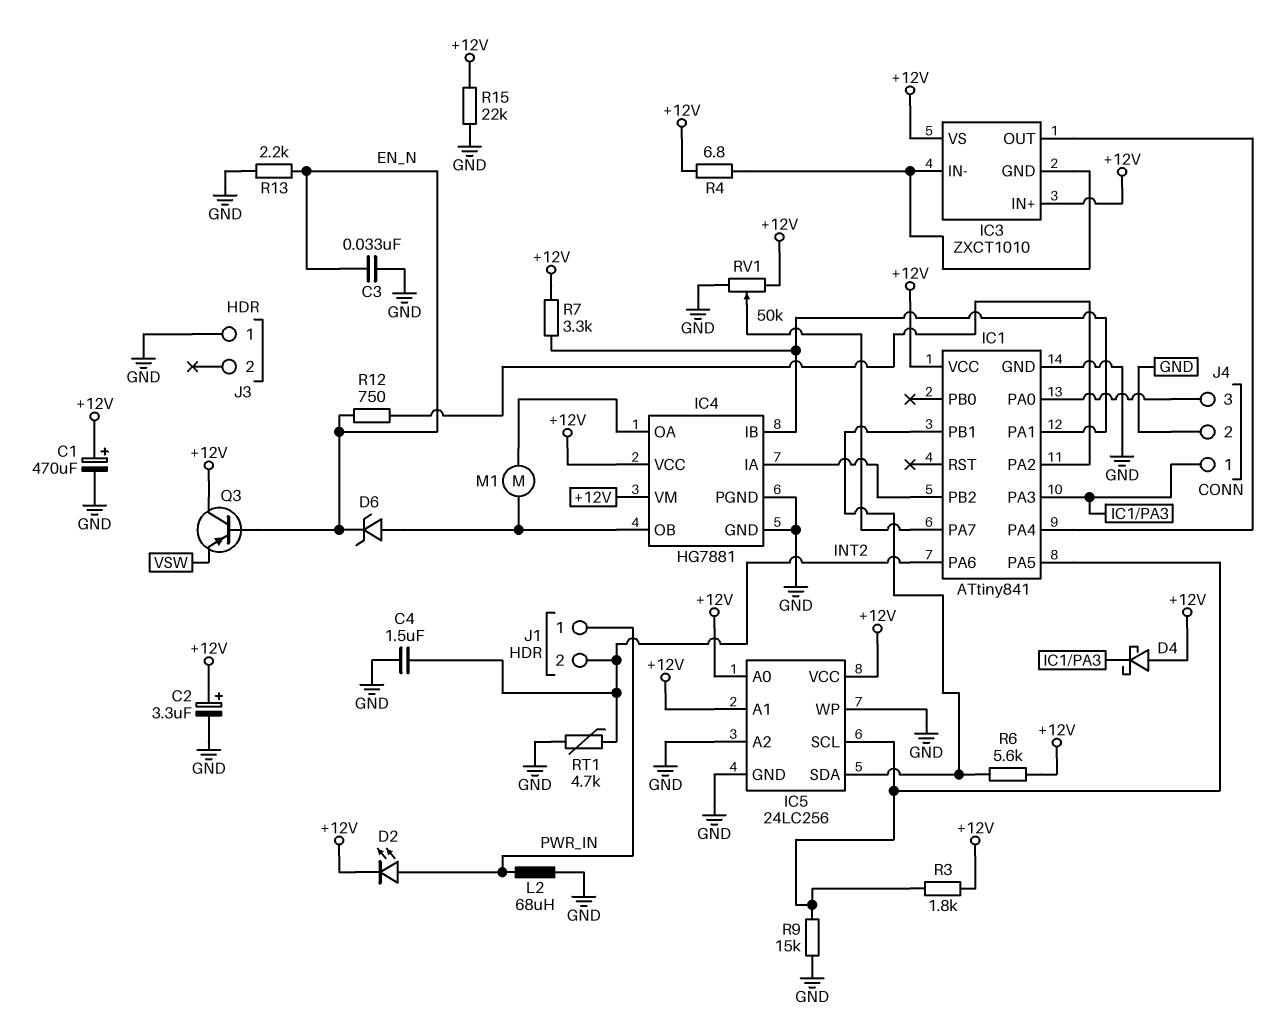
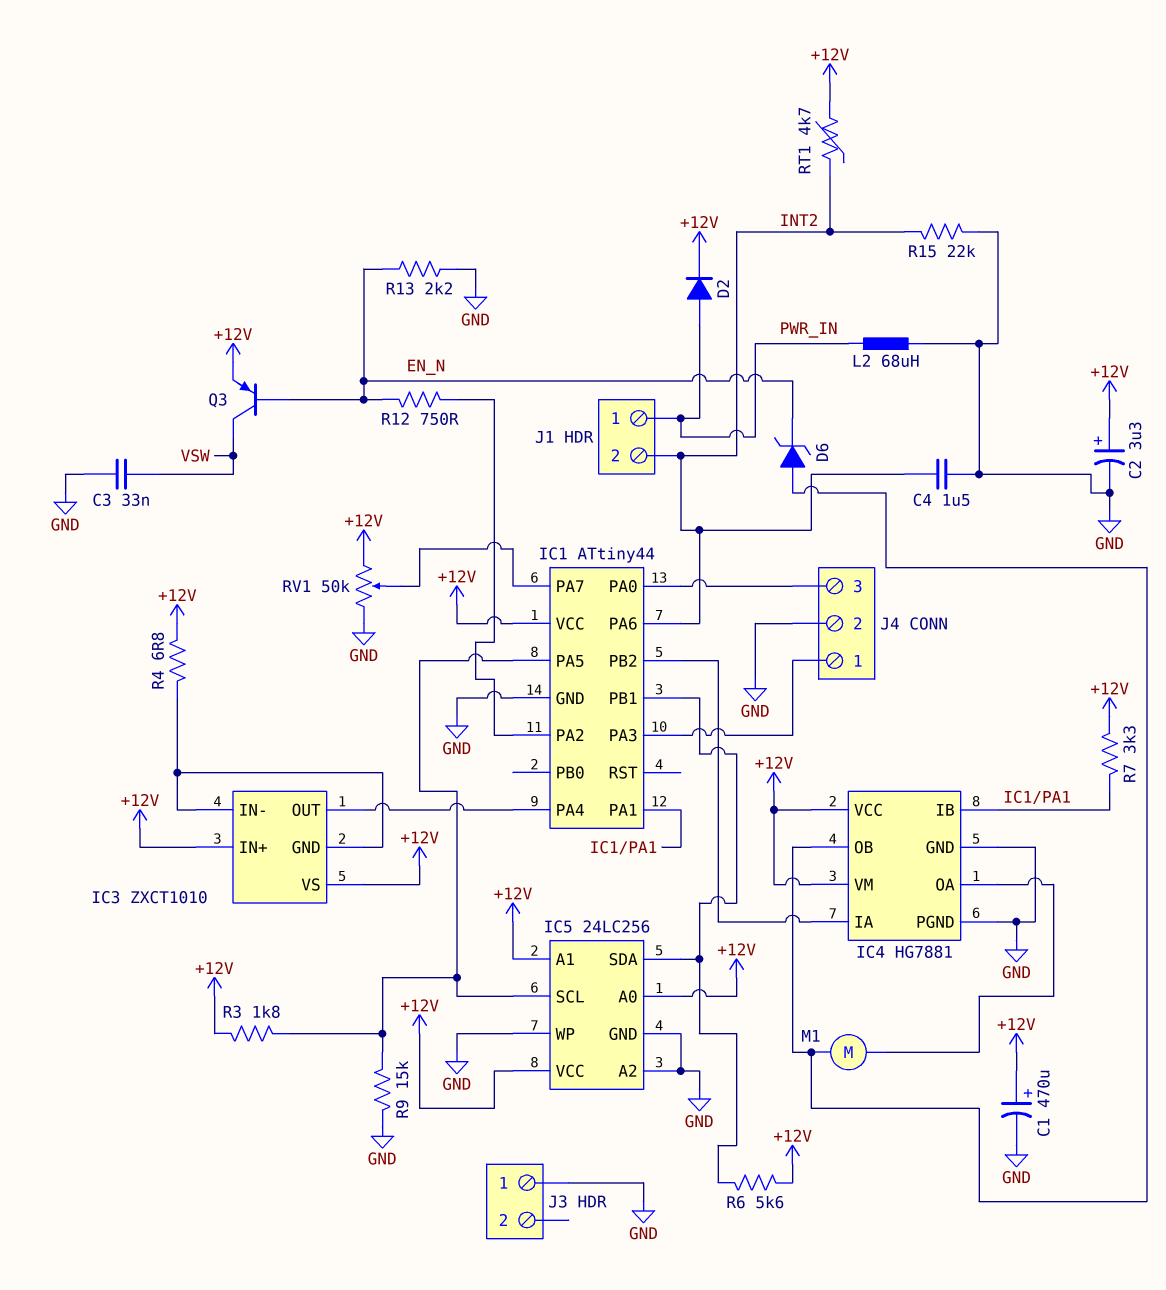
C3: 33nF (EN_N, GND) -> 33nF (GND, VSW)
D2: LED (A PWR_IN, K +12V) -> diode (A PWR_IN, K +12V)
D4: schottky (A +12V, K IC1/PA3) -> none
IC1: ATtiny841 -> ATtiny44
Q3: PNP (B EN_N, C +12V, E VSW) -> PNP (B EN_N, C VSW, E +12V)
R15: 22k (+12V, GND) -> 22k (GND, INT2)
RT1: 4.7k (GND, INT2) -> 4.7k (+12V, INT2)

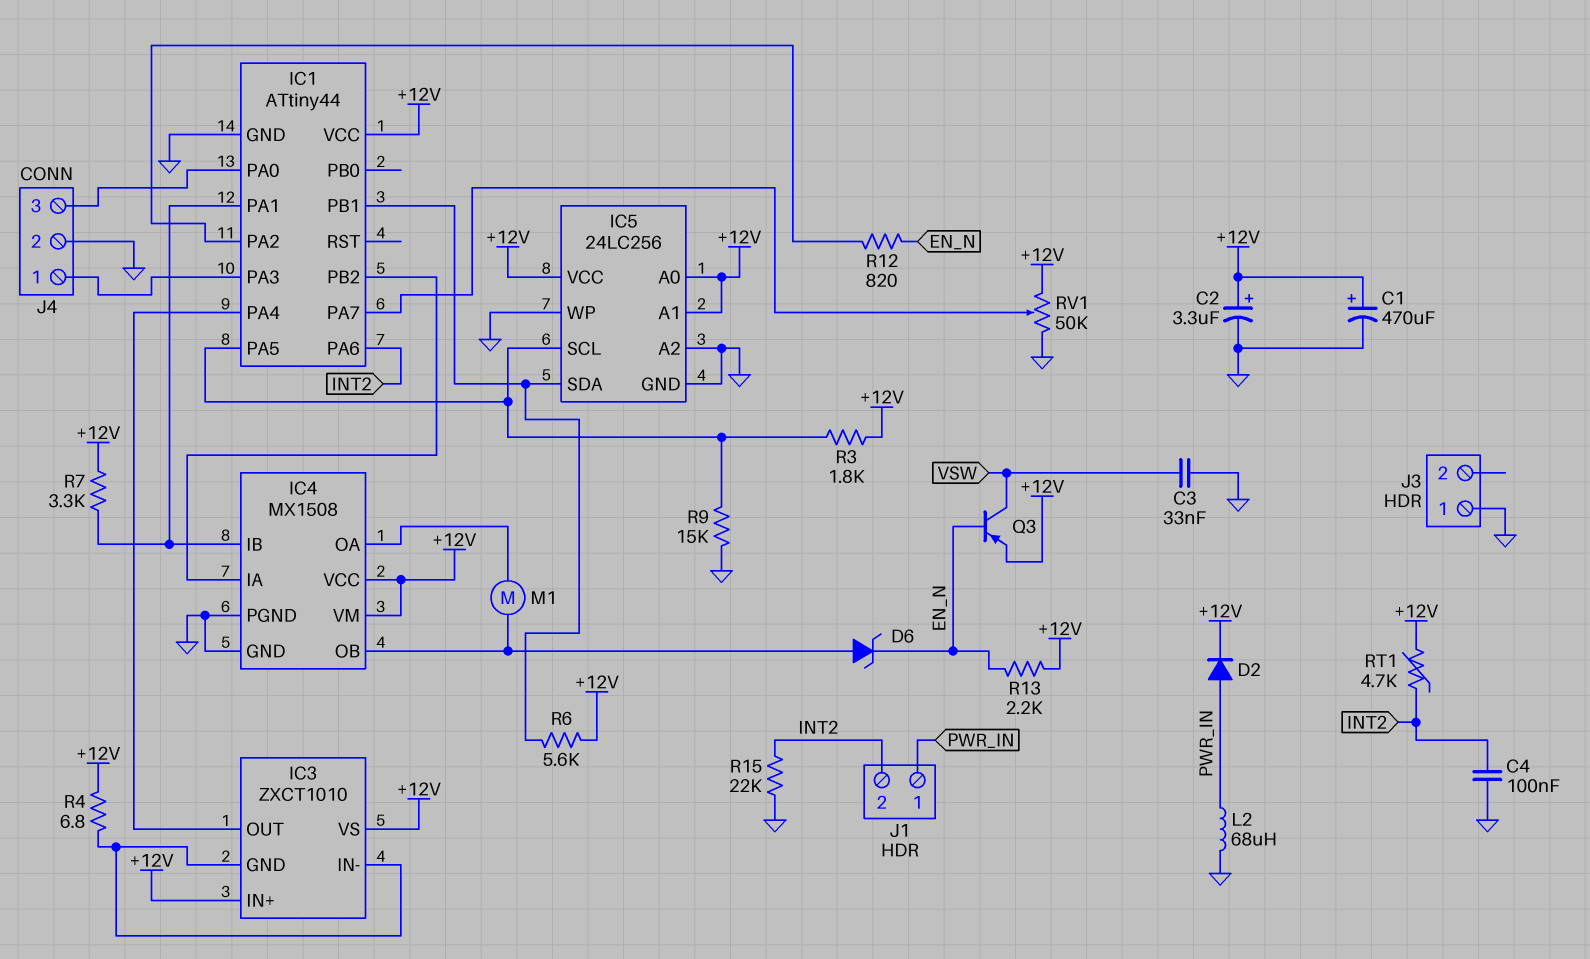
C4: 1.5uF (GND, INT2) -> 100nF (GND, INT2)
IC4: HG7881 -> MX1508
R12: 750 (EN_N, IC1/PA2) -> 820 (EN_N, IC1/PA2)
R13: 2.2k (EN_N, GND) -> 2.2k (+12V, EN_N)

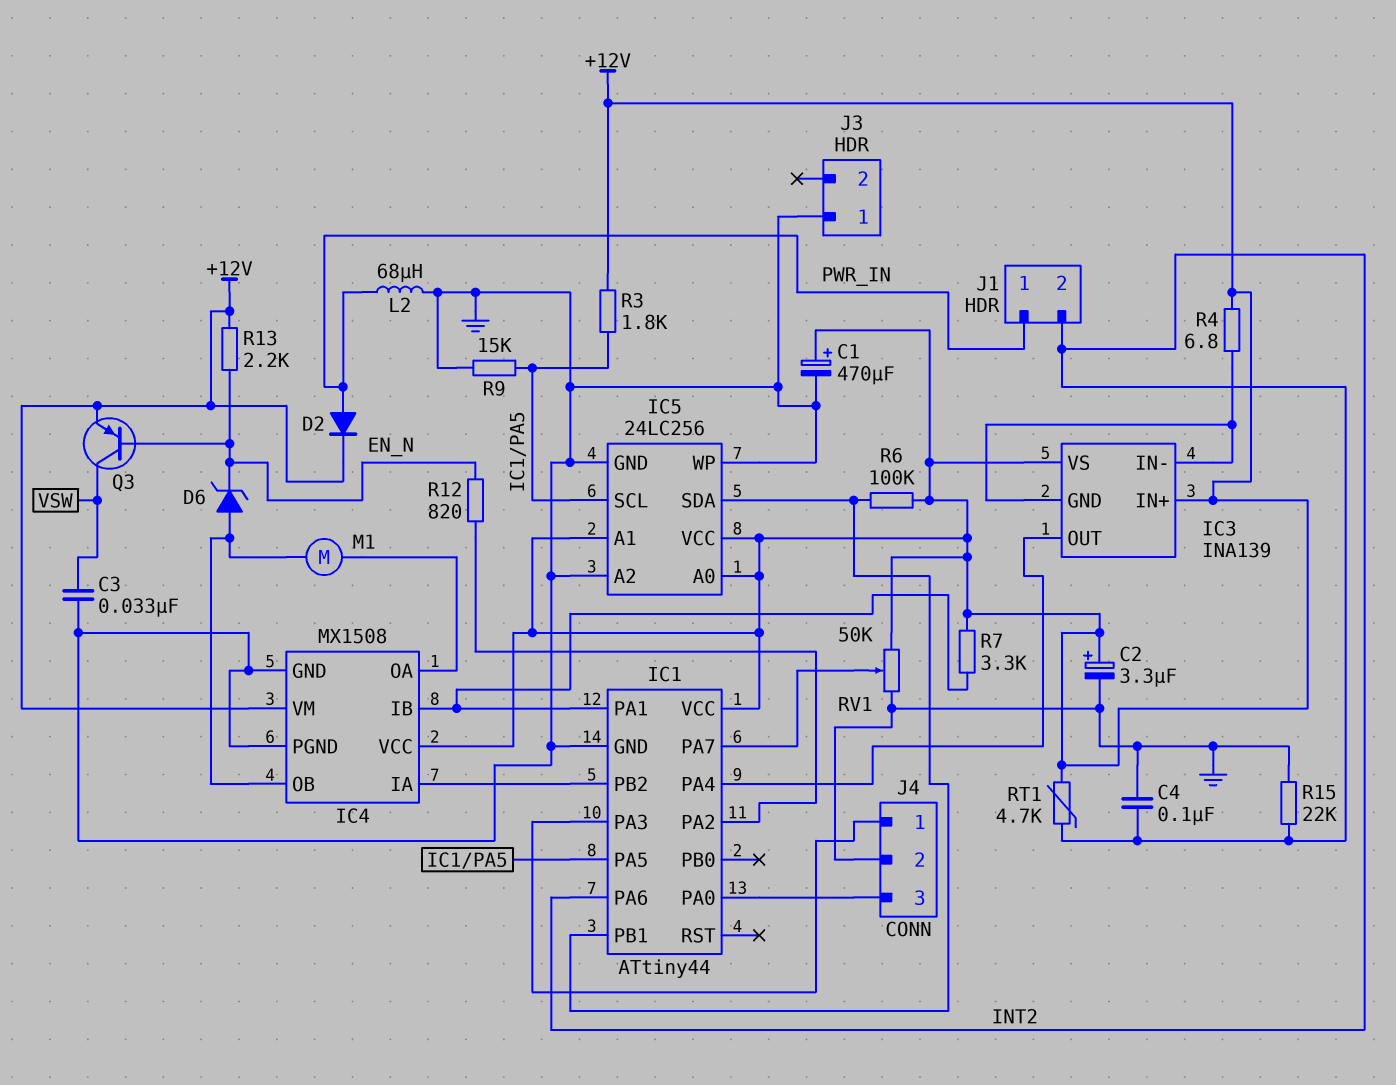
IC3: ZXCT1010 -> INA139
R6: 5.6k (+12V, IC1/PB1) -> 100k (+12V, IC1/PB1)

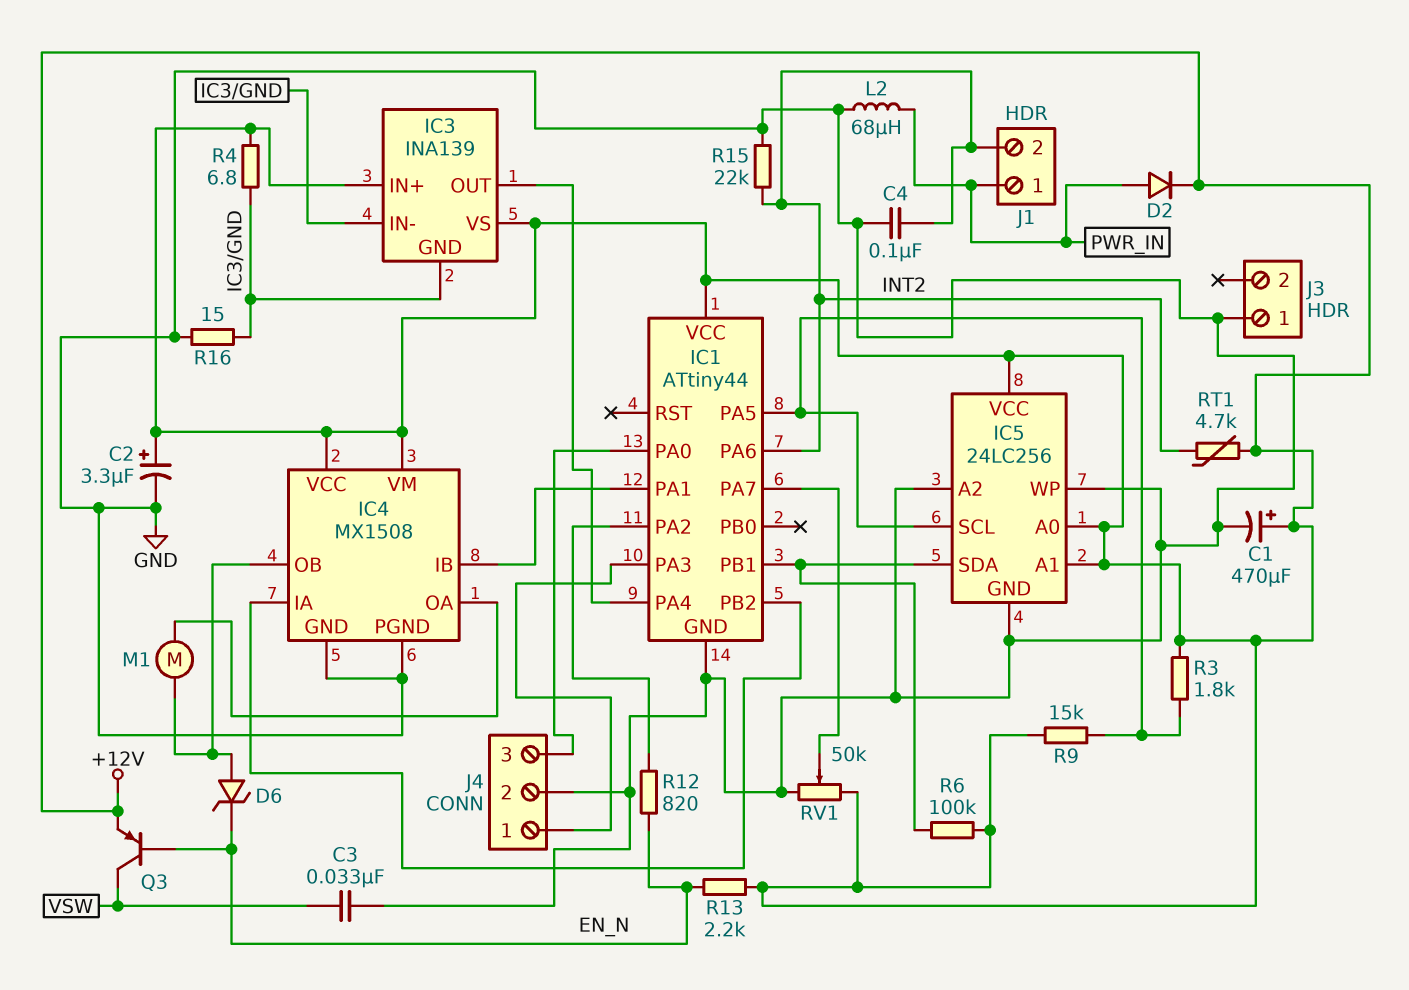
R7: 3.3k (+12V, IC1/PA1) -> none
R9: 15k (GND, IC1/PA5) -> 15k (+12V, IC1/PA5)
R16: none -> 15 (GND, IC3/GND)

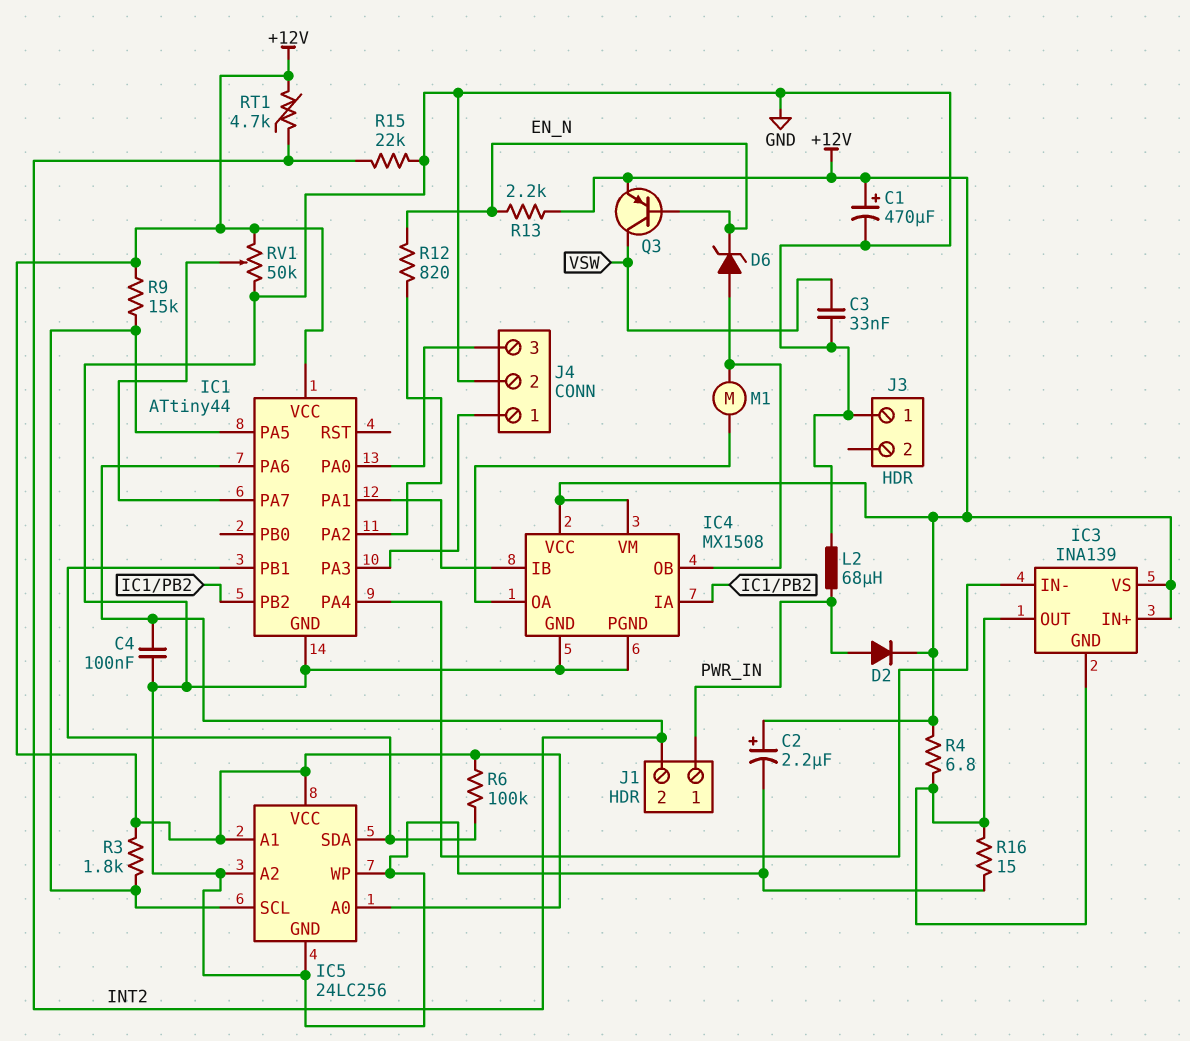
C2: 3.3uF (plus +12V, minus GND) -> 2.2uF (plus +12V, minus GND)
IC3 pin IN-: IC3/GND -> IC1/PA4
IC3 pin OUT: IC1/PA4 -> IC3/GND

